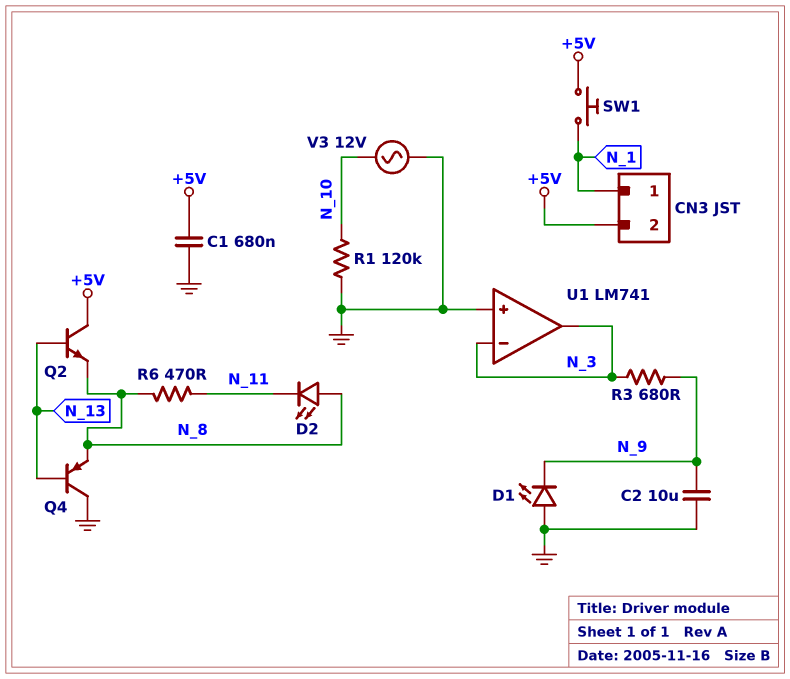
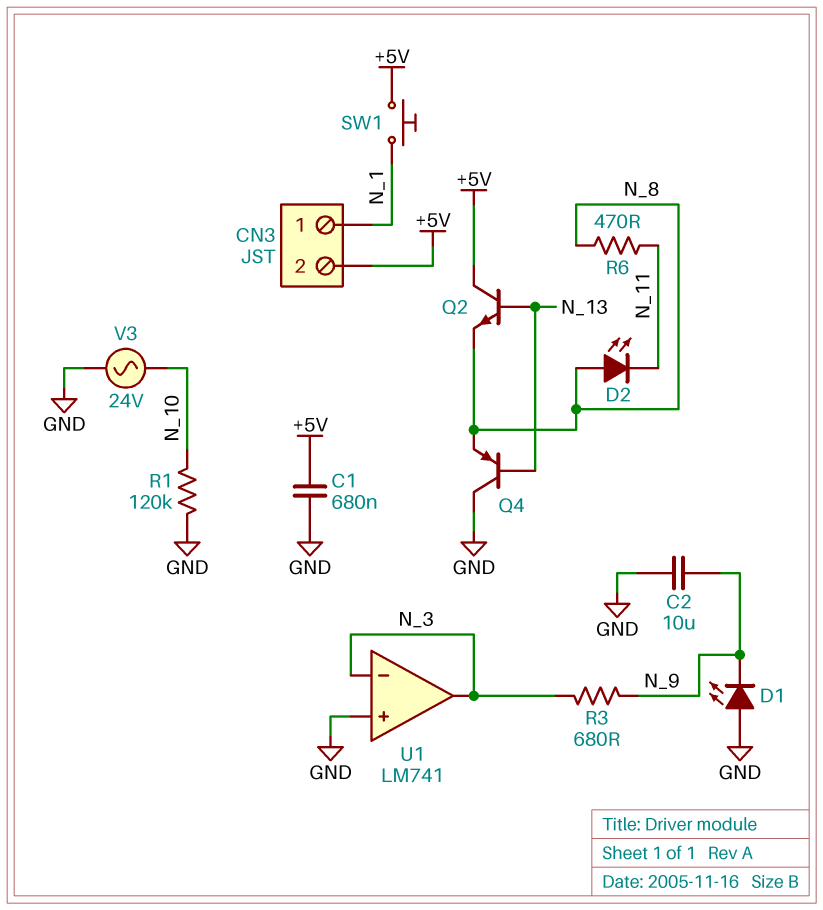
V3: AC 12V (GND, N_10) -> AC 24V (GND, N_10)

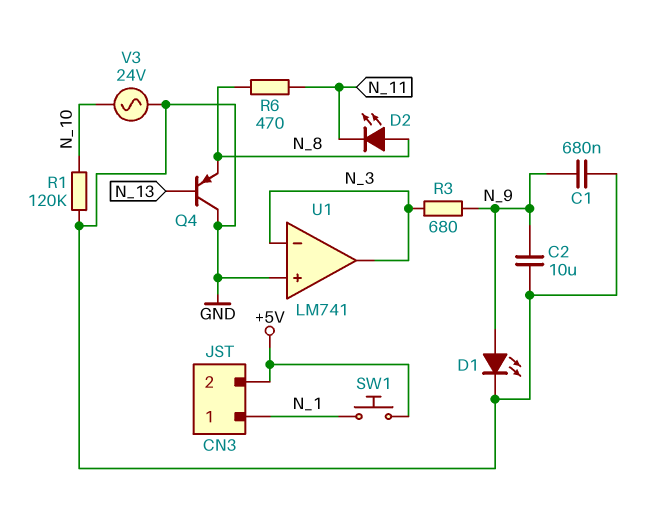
C1: 680nF (+5V, GND) -> 680nF (GND, N_9)
D1: LED (A GND, K N_9) -> LED (A N_9, K GND)
Q2: NPN (B N_13, C +5V, E N_8) -> none

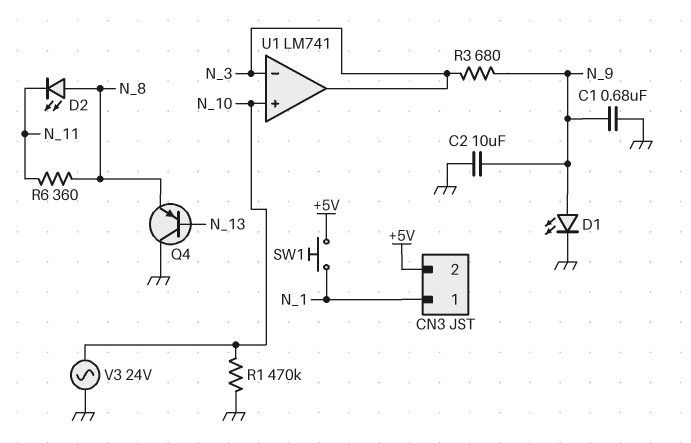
R1: 120k (GND, N_10) -> 470k (GND, N_10)
R6: 470 (N_8, N_11) -> 360 (N_8, N_11)
U1 pin in+: GND -> N_10

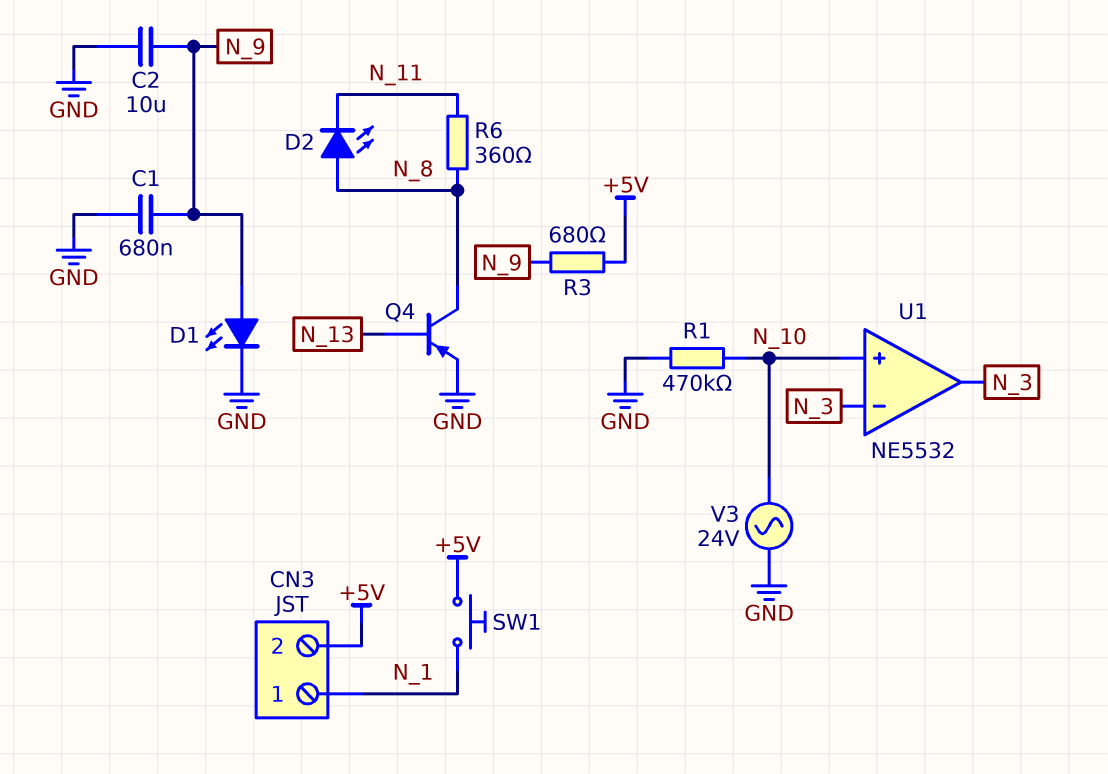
Q4: PNP (B N_13, C GND, E N_8) -> PNP (B N_13, C N_8, E GND)
R3: 680 (N_3, N_9) -> 680 (+5V, N_9)
U1: LM741 -> NE5532

